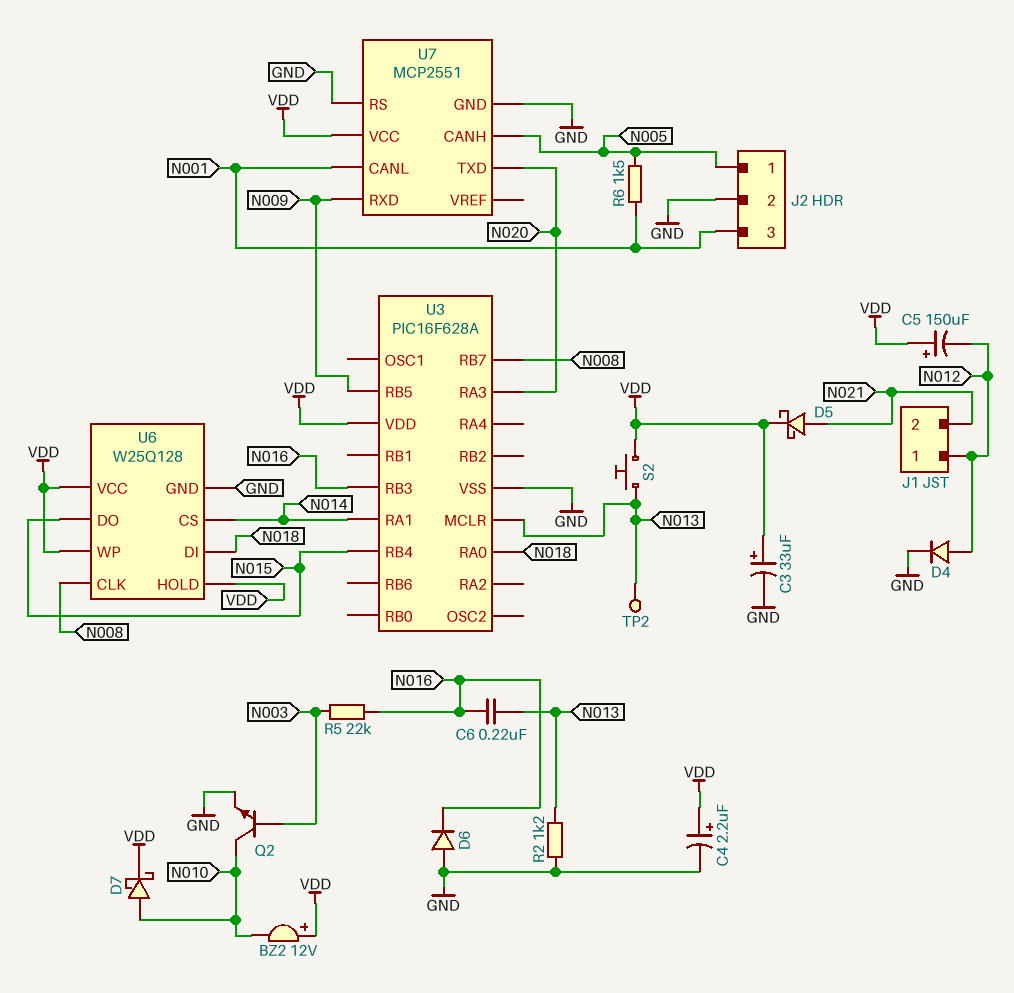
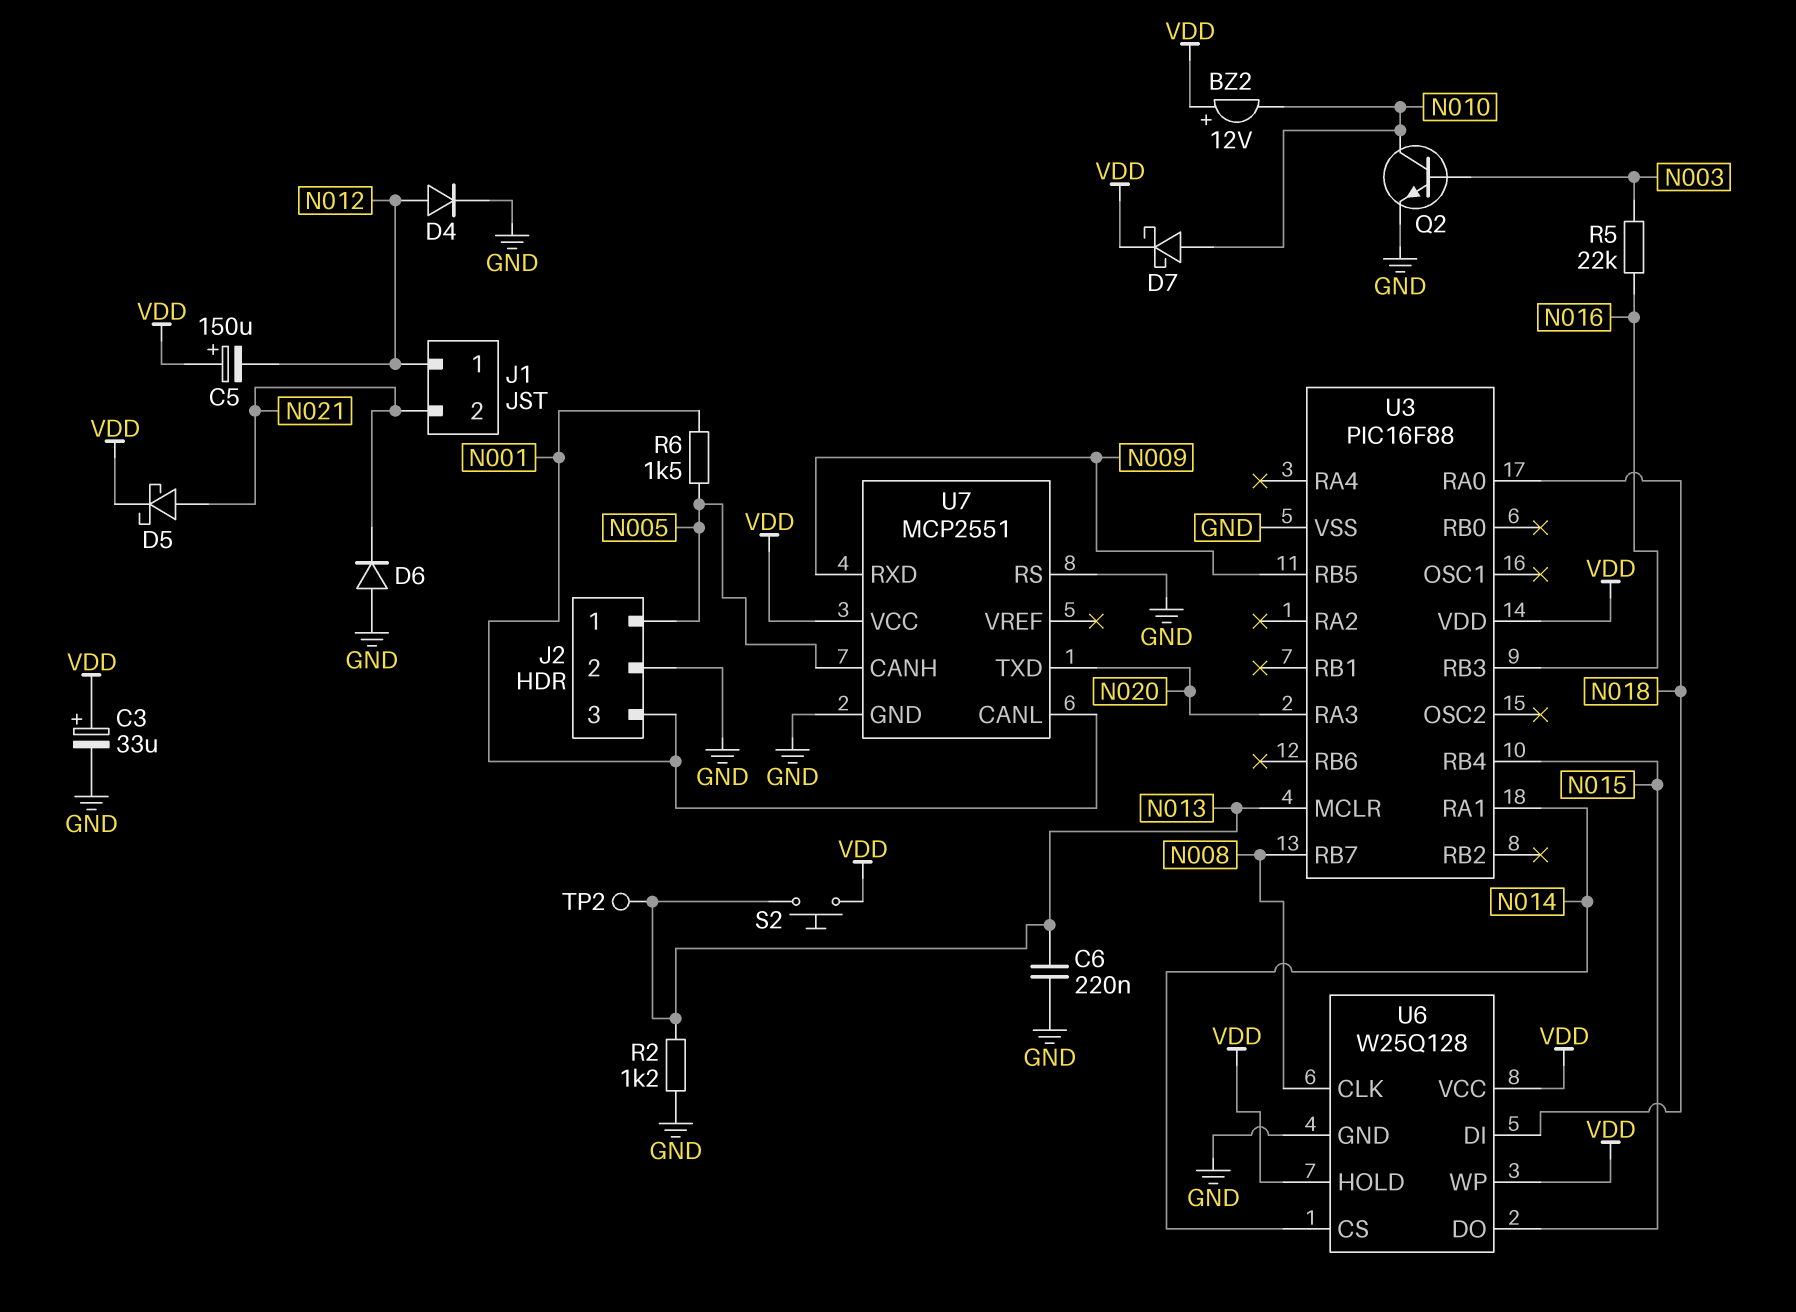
C4: 2.2uF (plus VDD, minus GND) -> none
C6: 220nF (N013, N016) -> 220nF (GND, N013)
D6: diode (A GND, K N016) -> diode (A GND, K N021)
U3: PIC16F628A -> PIC16F88

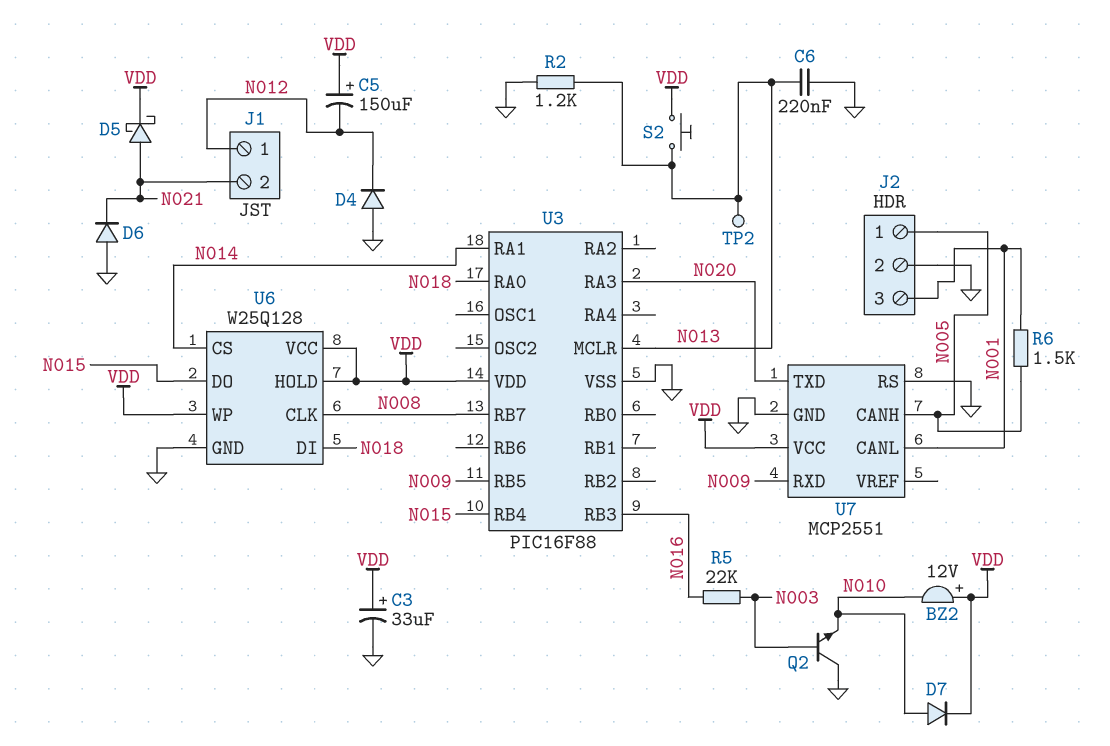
D4: diode (A N012, K GND) -> diode (A GND, K N012)
D7: schottky (A N010, K VDD) -> diode (A N010, K VDD)
Q2: NPN (B N003, C N010, E GND) -> NPN (B N003, C GND, E N010)

